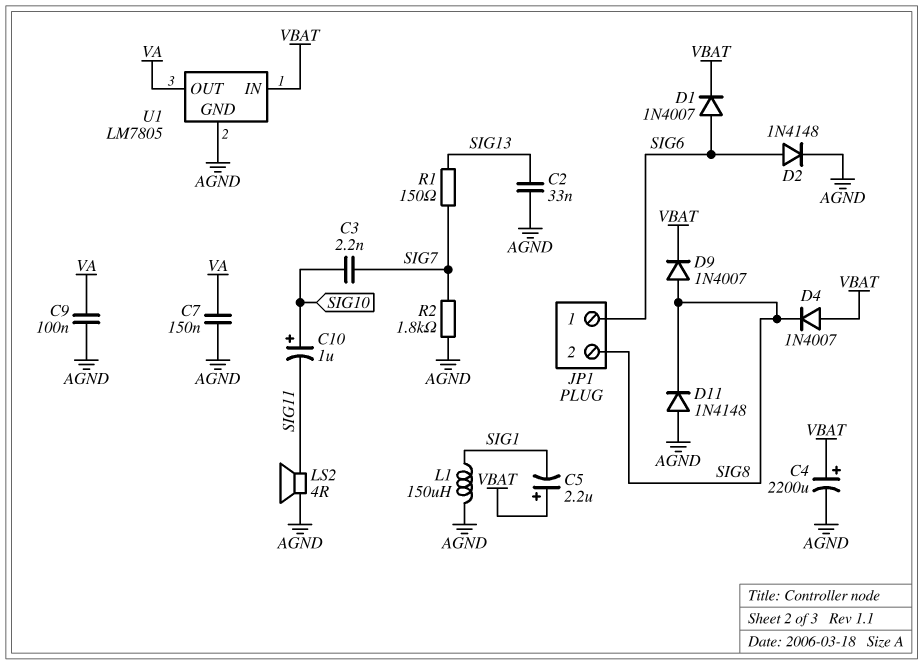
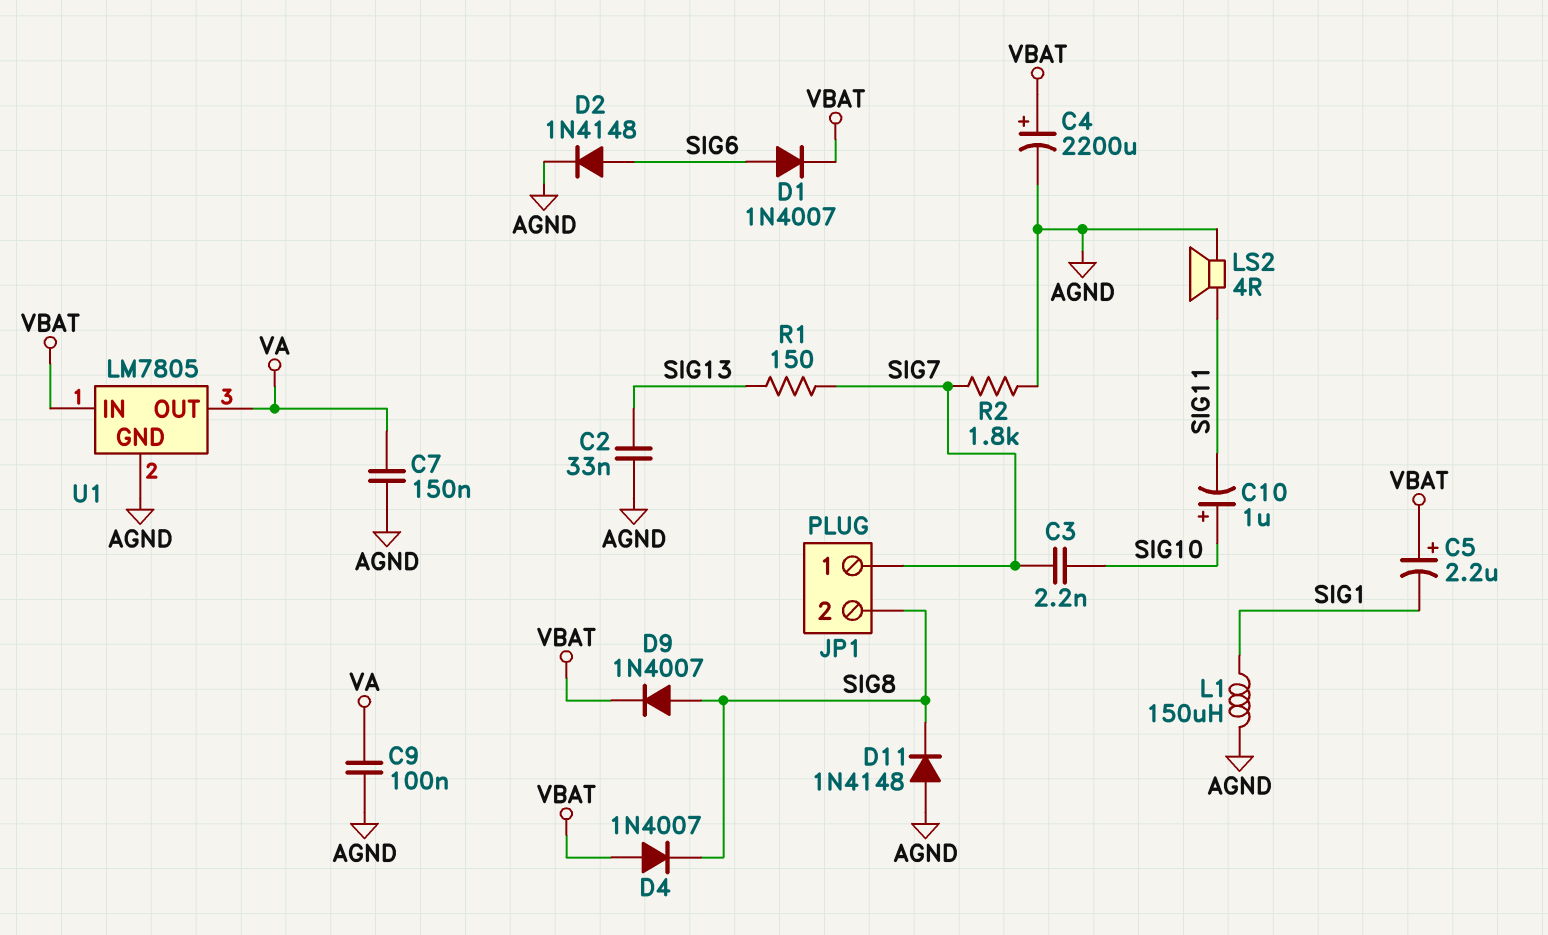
JP1 pin 1: SIG6 -> SIG7

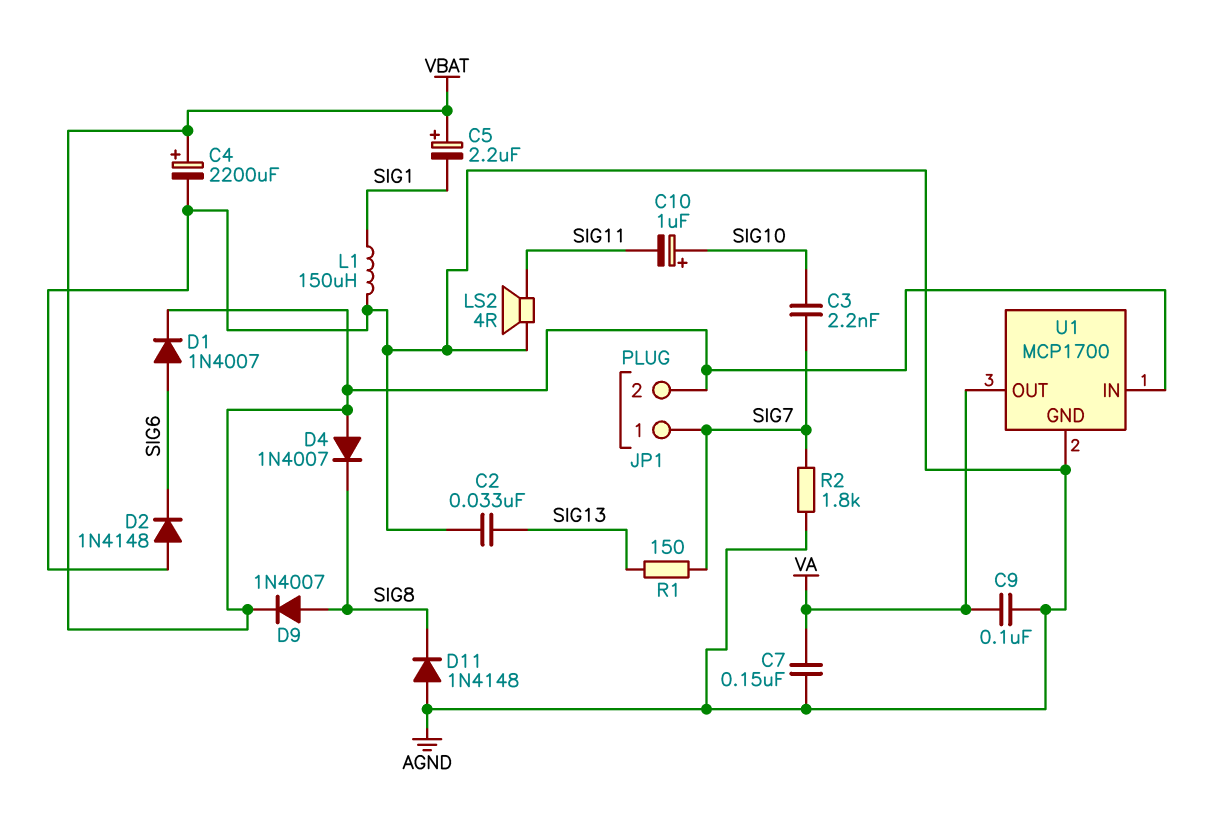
D2: diode 1N4148 (A SIG6, K AGND) -> diode 1N4148 (A AGND, K SIG6)
JP1 pin 2: SIG8 -> VBAT
U1: LM7805 -> MCP1700

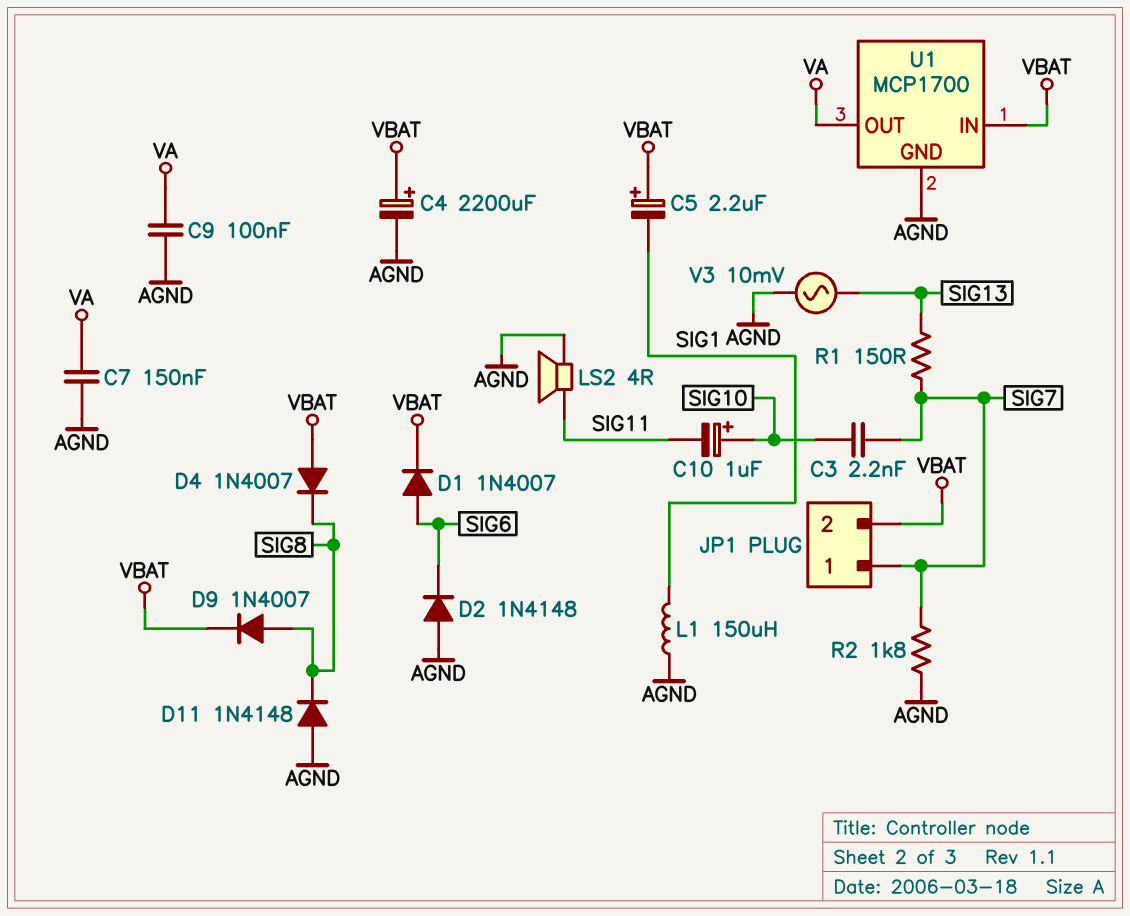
C2: 33nF (AGND, SIG13) -> none
V3: none -> AC 10mV (AGND, SIG13)

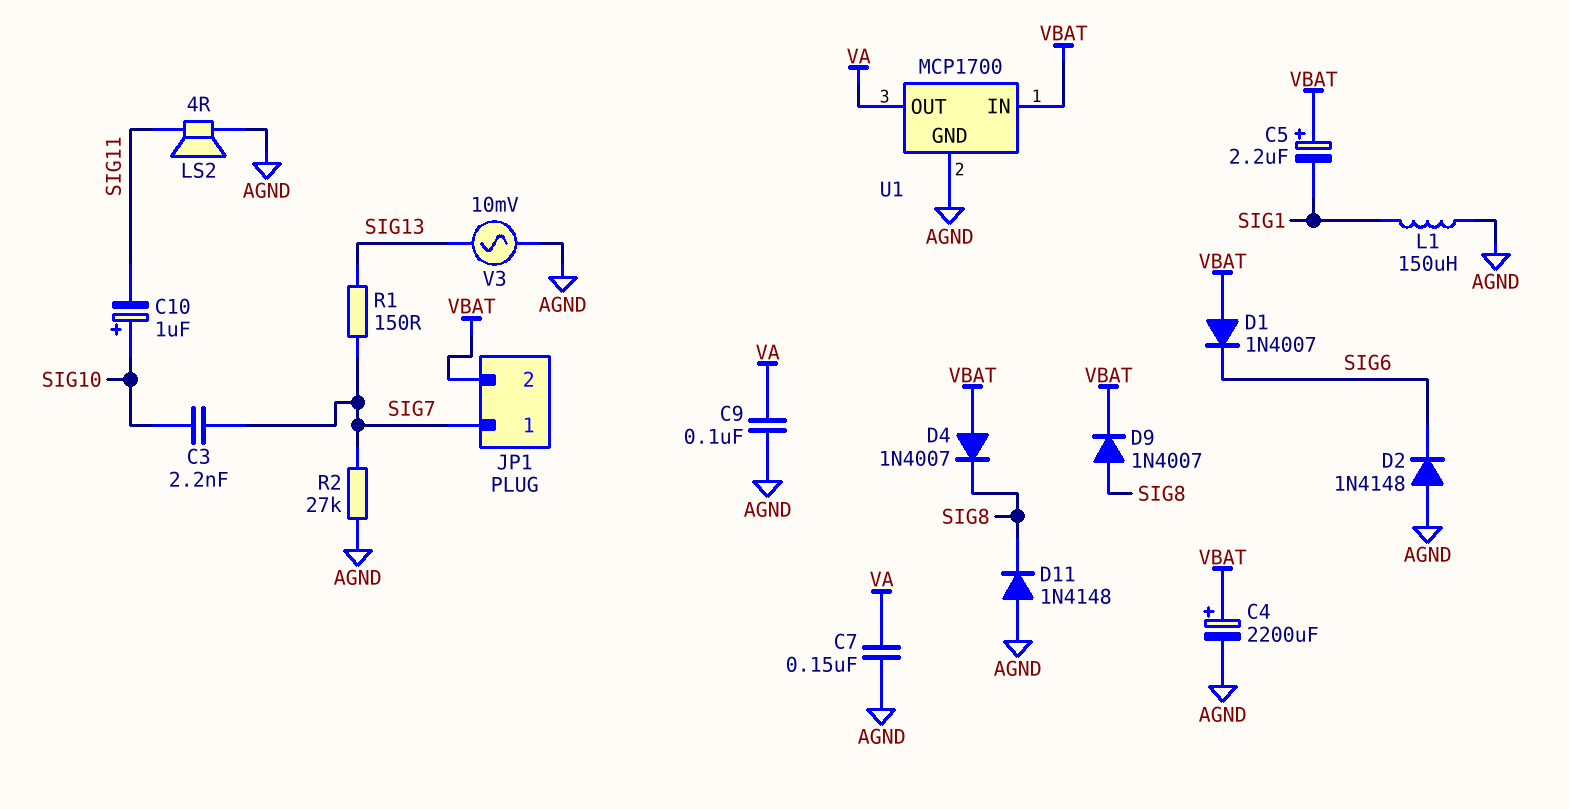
D1: diode 1N4007 (A SIG6, K VBAT) -> diode 1N4007 (A VBAT, K SIG6)
R2: 1.8k (AGND, SIG7) -> 27k (AGND, SIG7)

